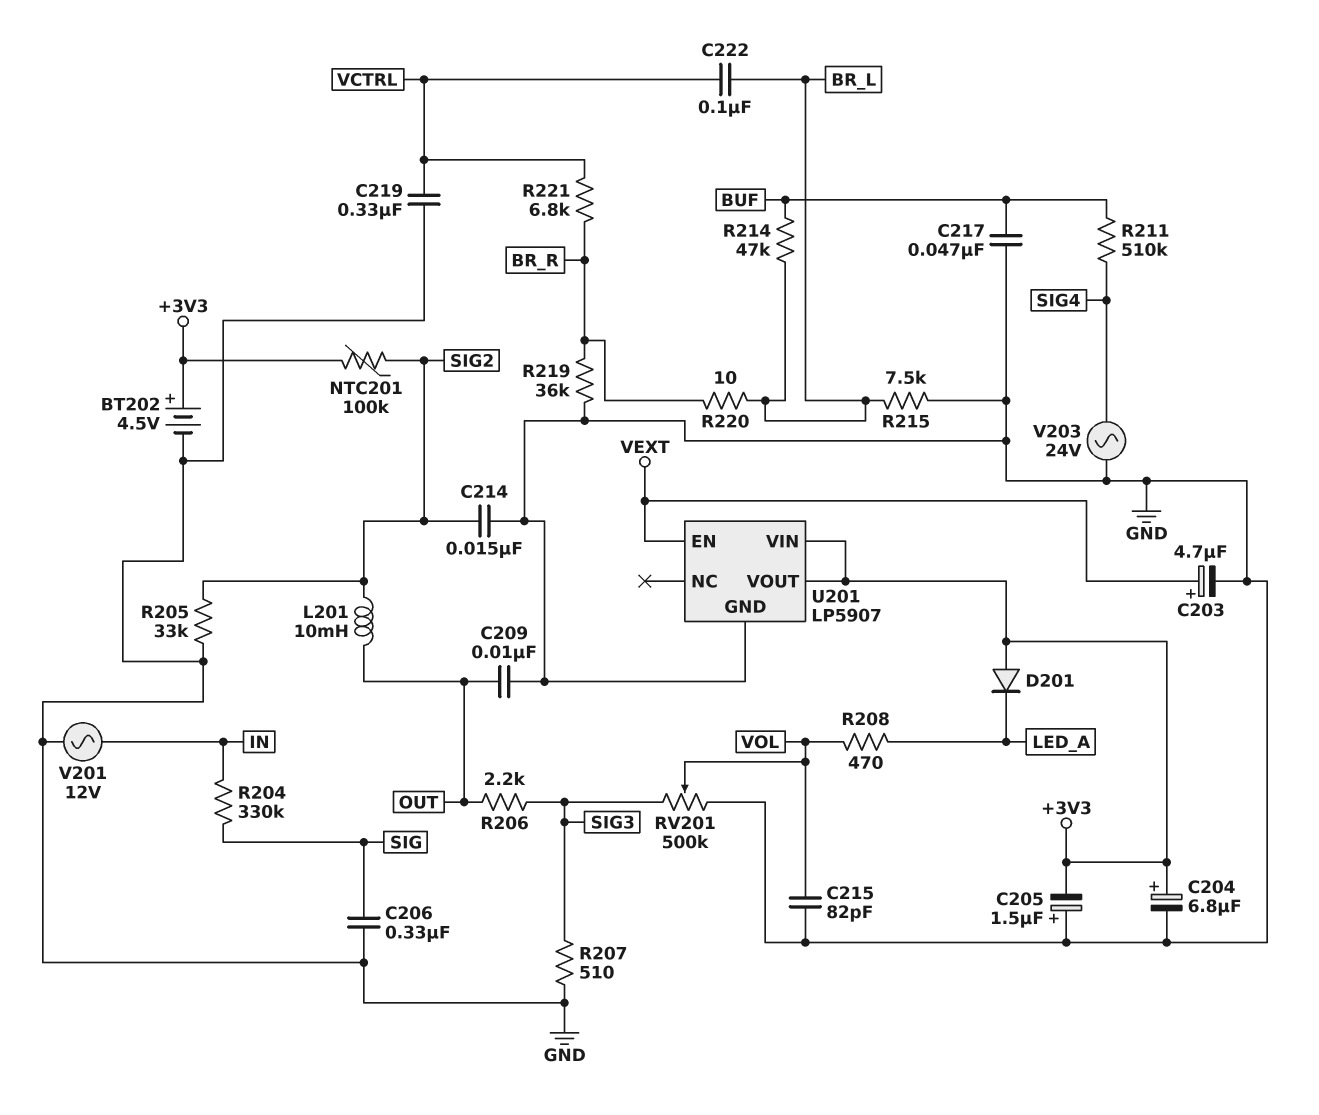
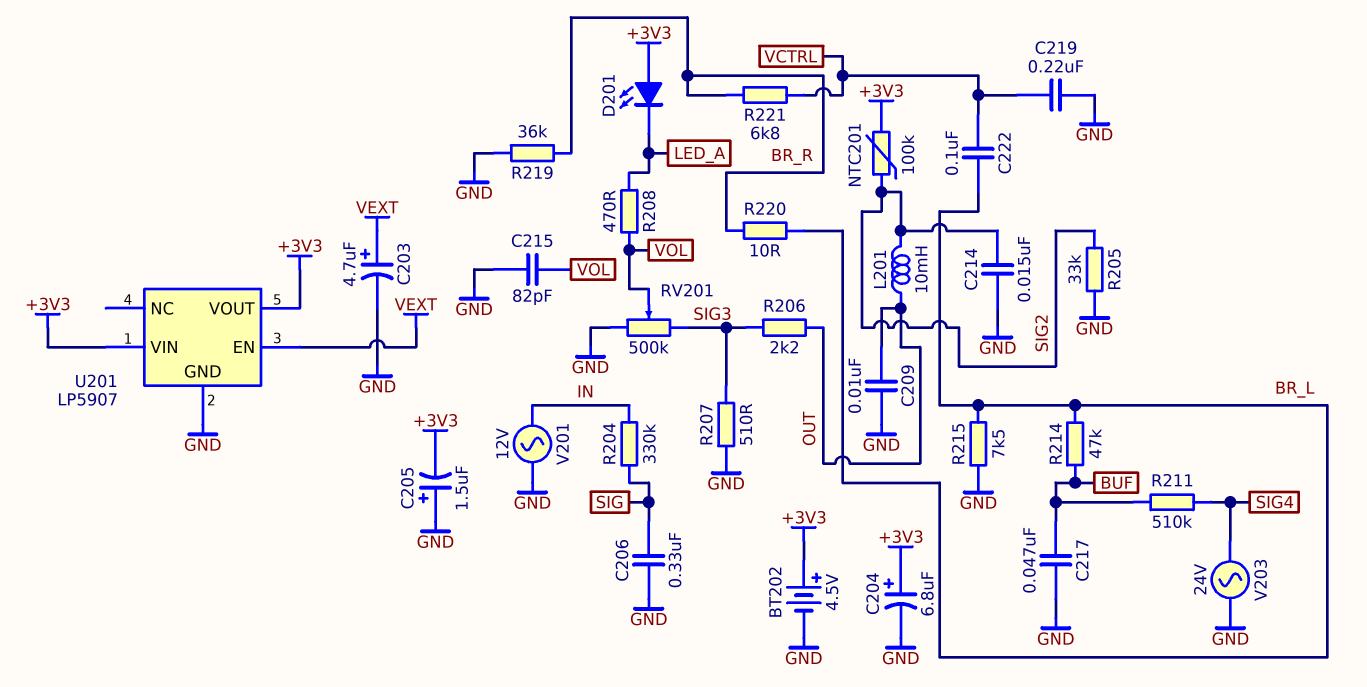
C219: 330nF (GND, VCTRL) -> 220nF (GND, VCTRL)
D201: diode (A +3V3, K LED_A) -> LED (A +3V3, K LED_A)

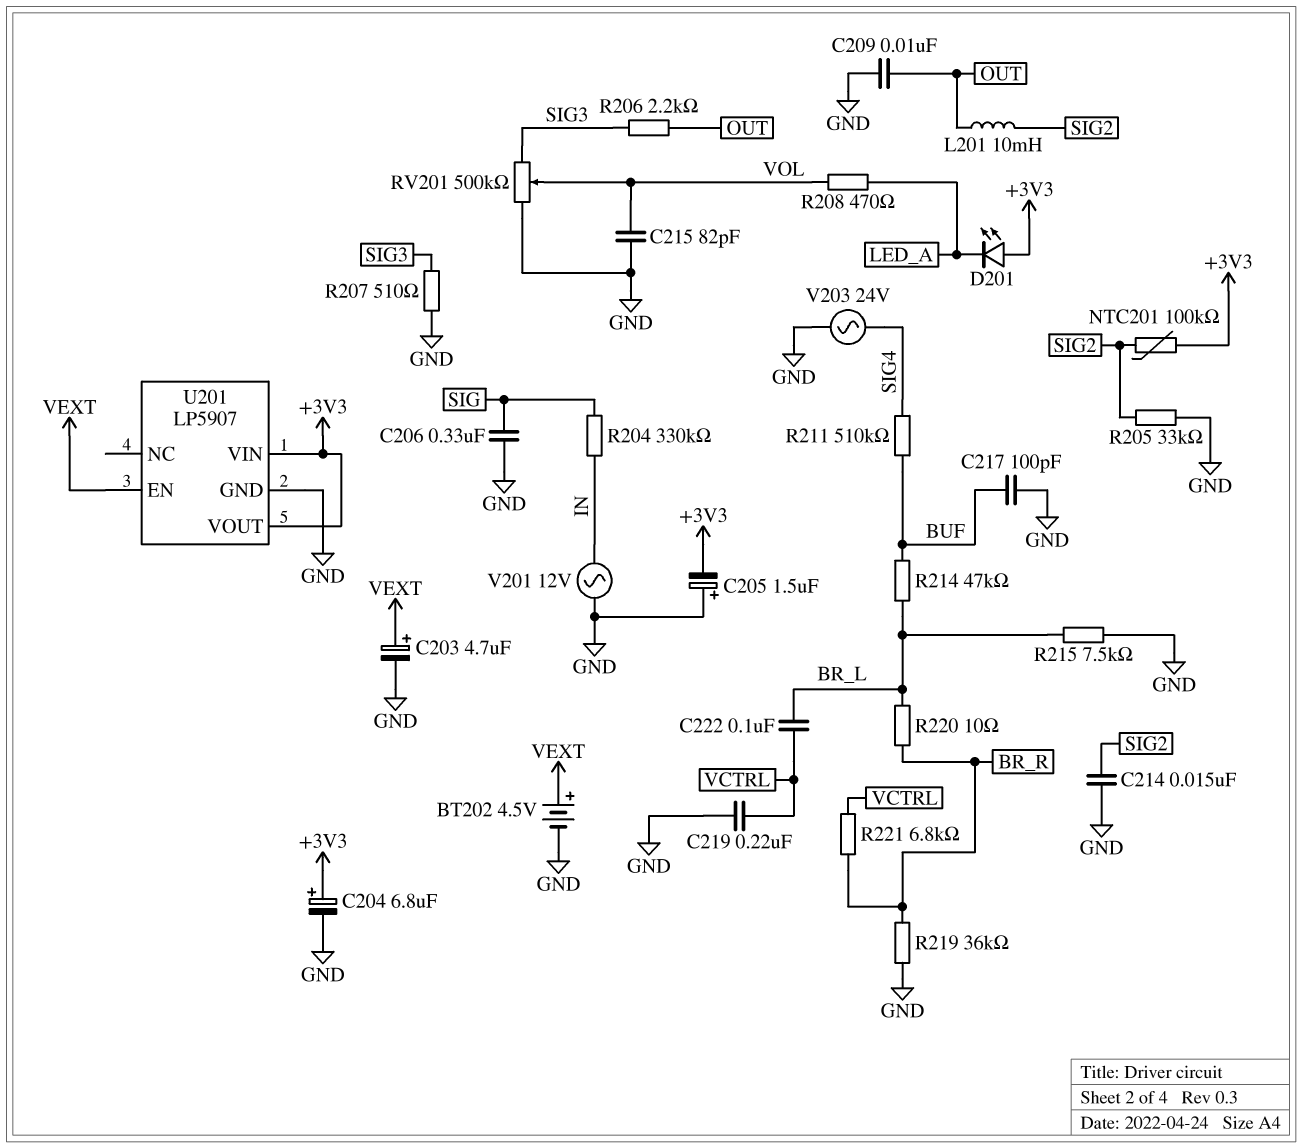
BT202: 4.5V (plus +3V3, minus GND) -> 4.5V (plus VEXT, minus GND)
C217: 47nF (BUF, GND) -> 100pF (BUF, GND)

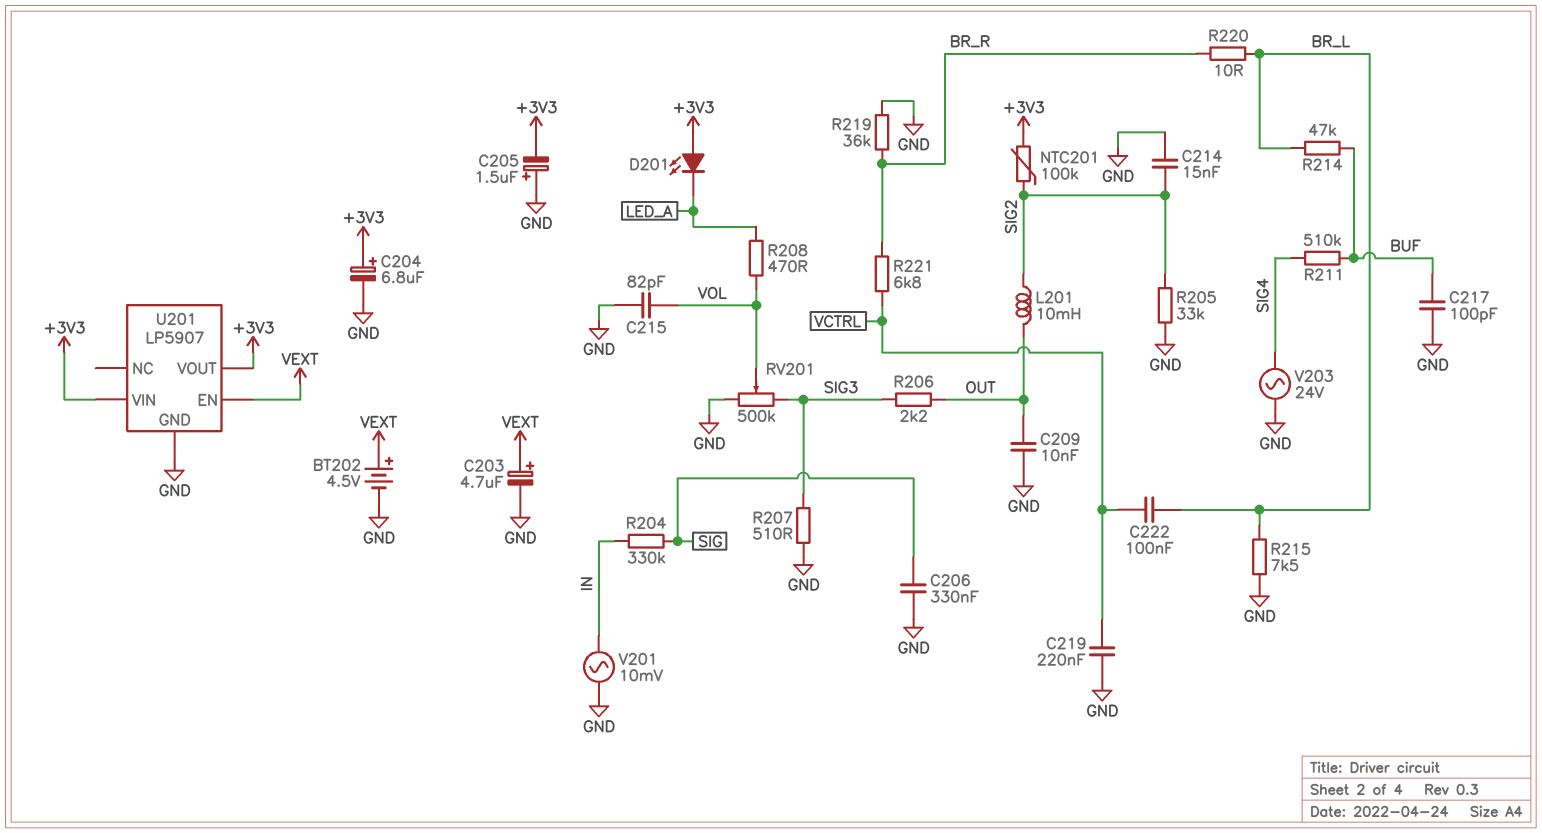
V201: AC 12V (GND, IN) -> AC 10mV (GND, IN)

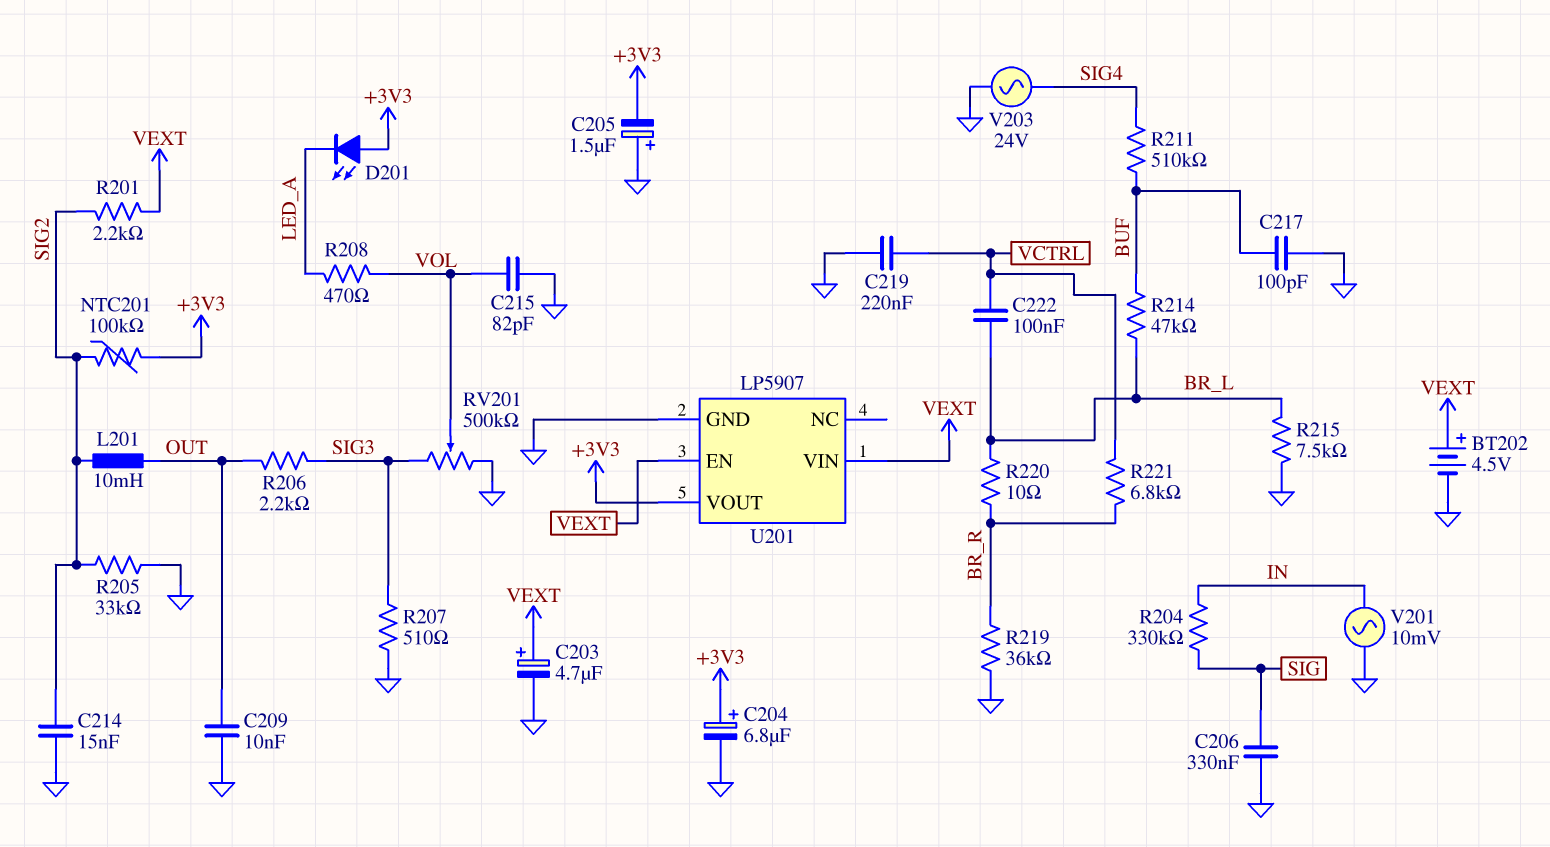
R201: none -> 2.2k (SIG2, VEXT)
U201 pin VIN: +3V3 -> VEXT

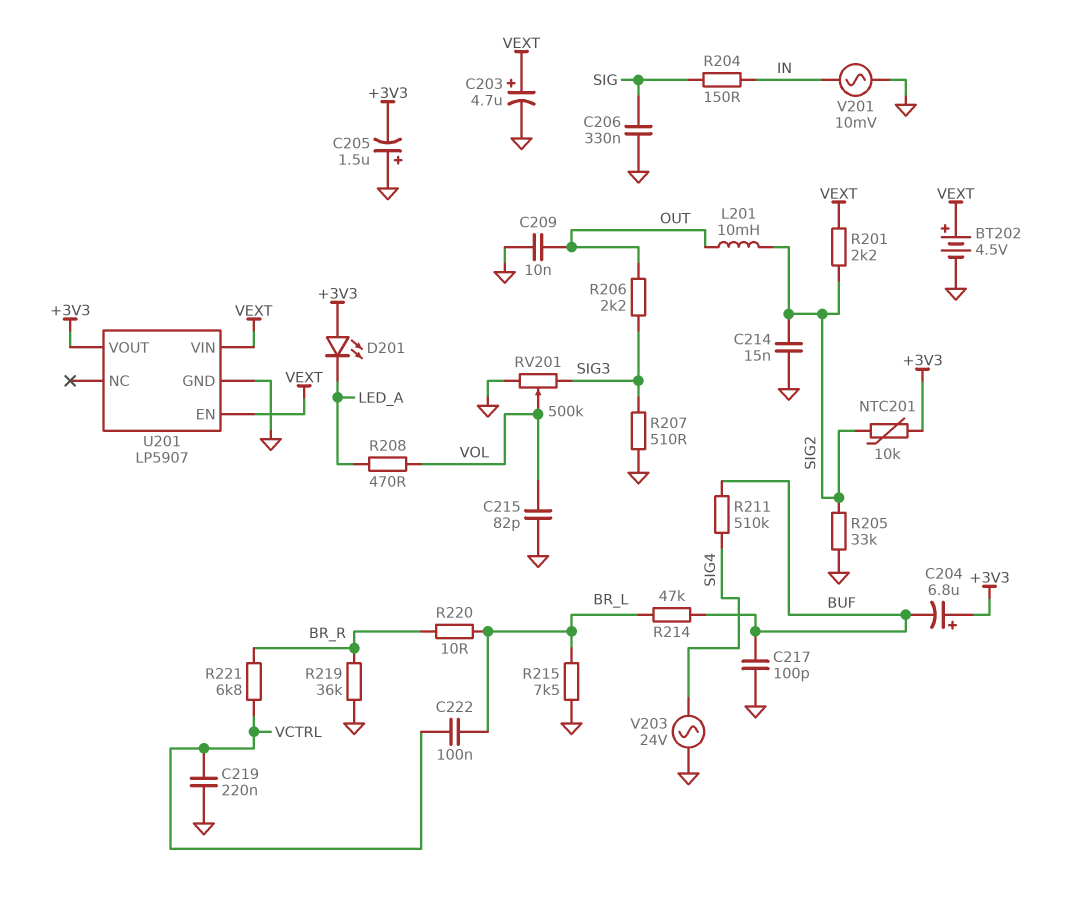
C204: 6.8uF (plus +3V3, minus GND) -> 6.8uF (plus +3V3, minus BUF)
NTC201: 100k (+3V3, SIG2) -> 10k (+3V3, SIG2)
R204: 330k (IN, SIG) -> 150 (IN, SIG)

